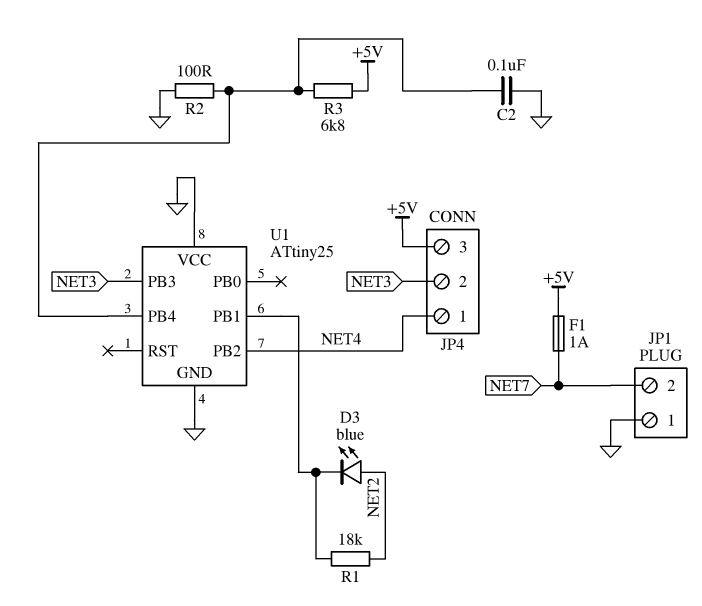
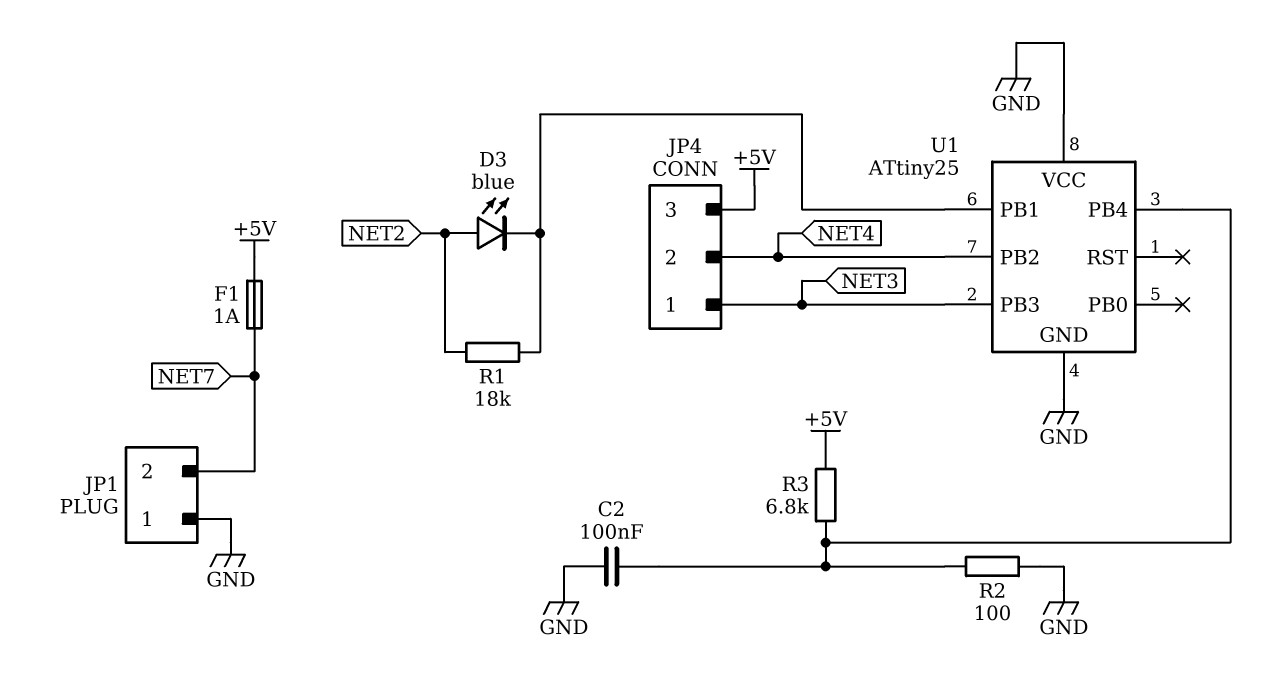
JP4 pin 1: NET4 -> NET3
JP4 pin 2: NET3 -> NET4

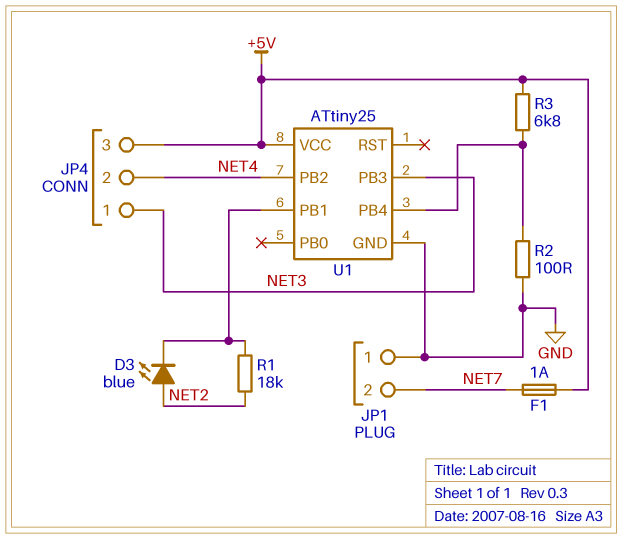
C2: 100nF (GND, U1/PB4) -> none
U1 pin VCC: GND -> +5V

